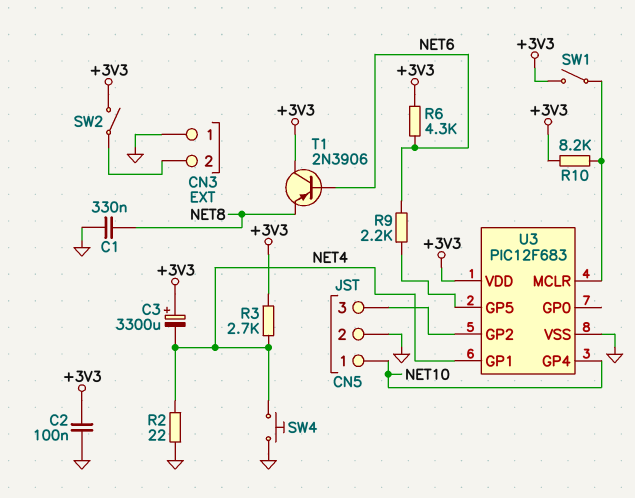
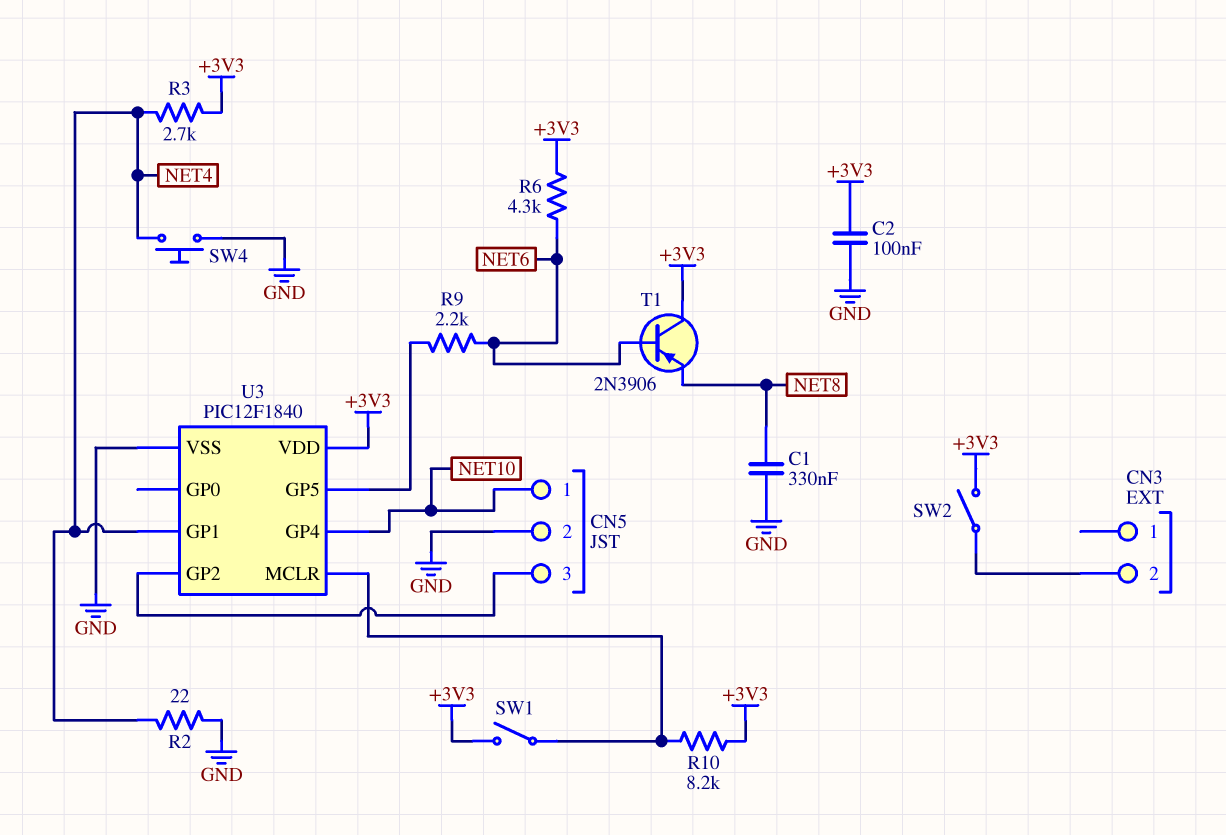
C3: 3300uF (plus +3V3, minus NET4) -> none
CN3 pin 1: GND -> none
U3: PIC12F683 -> PIC12F1840

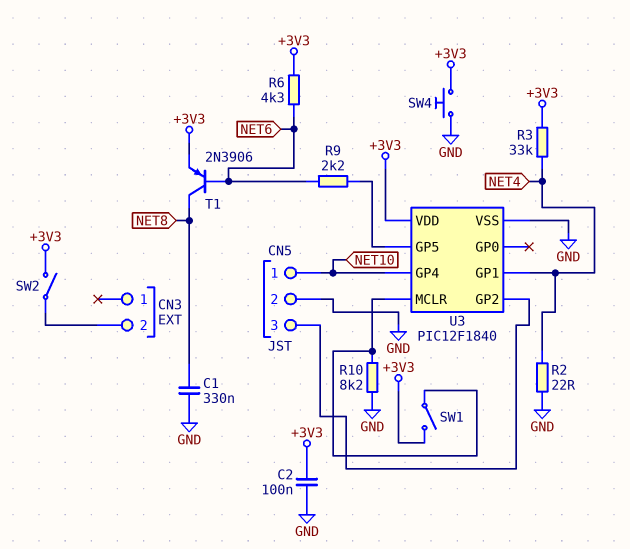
R3: 2.7k (+3V3, NET4) -> 33k (+3V3, NET4)
R10: 8.2k (+3V3, U3/MCLR) -> 8.2k (GND, U3/MCLR)
SW4: button (GND, NET4) -> button (+3V3, GND)
T1: PNP 2N3906 (B NET6, C +3V3, E NET8) -> PNP 2N3906 (B NET6, C NET8, E +3V3)

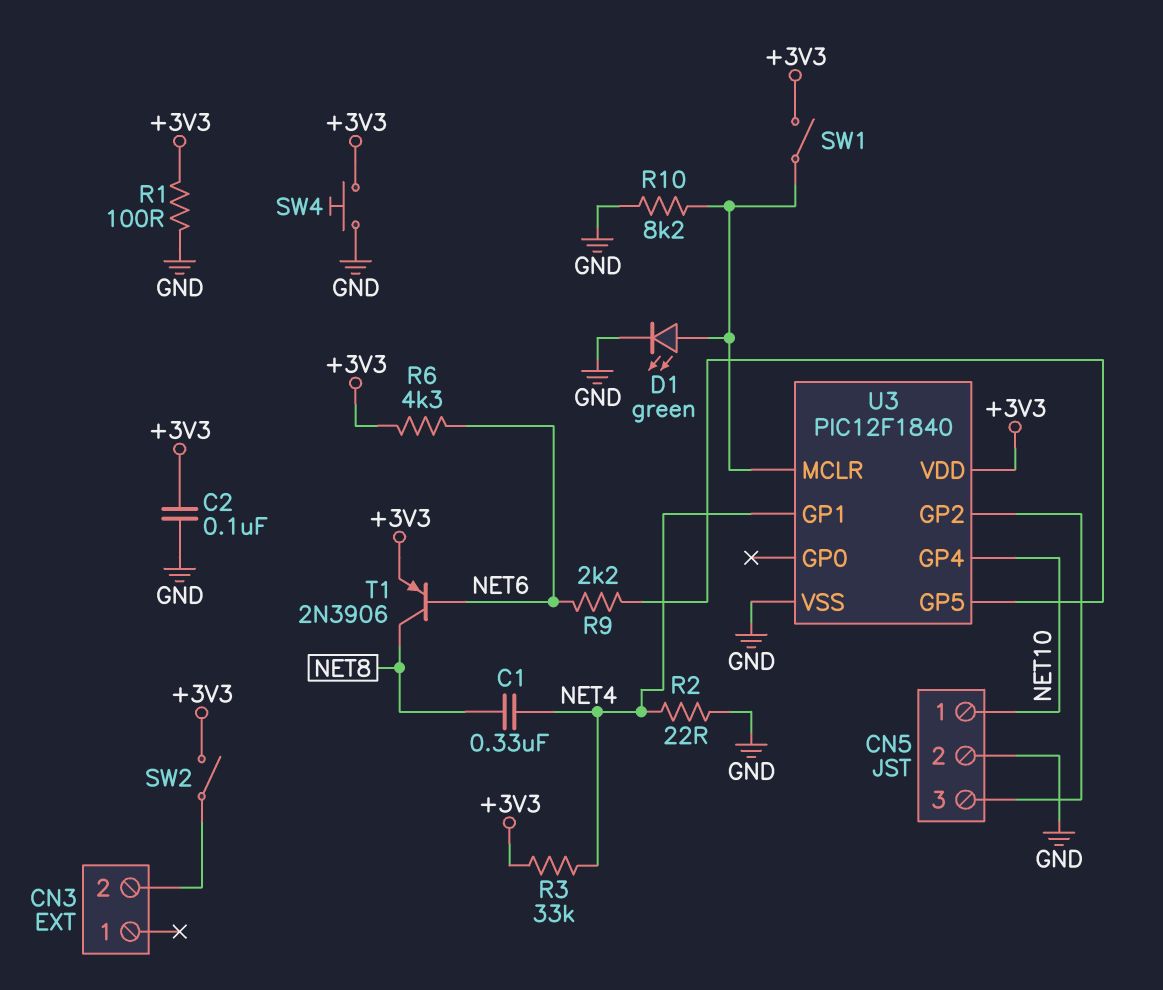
C1: 330nF (GND, NET8) -> 330nF (NET4, NET8)
D1: none -> LED green (A U3/MCLR, K GND)
R1: none -> 100 (+3V3, GND)

